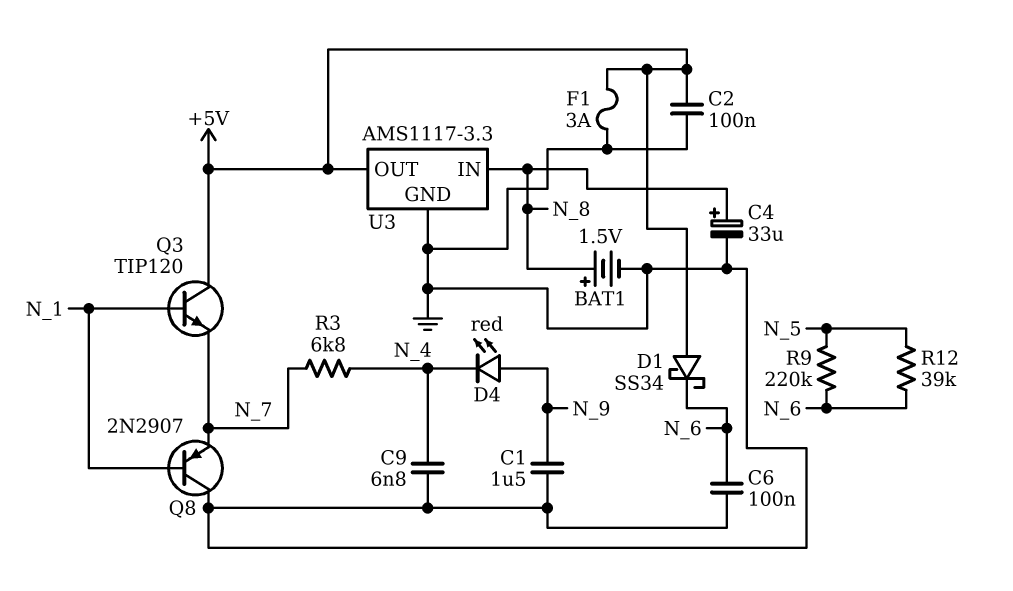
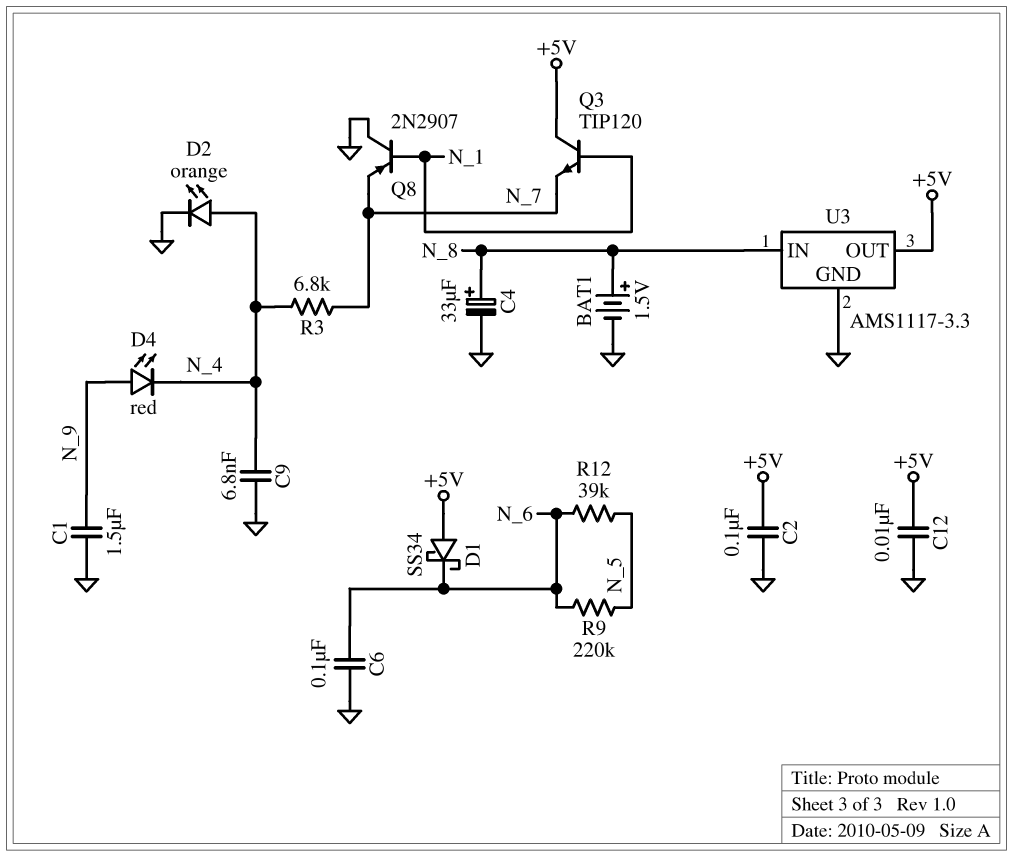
C12: none -> 10nF (+5V, GND)
D2: none -> LED orange (A N_4, K GND)
F1: 3A (+5V, GND) -> none

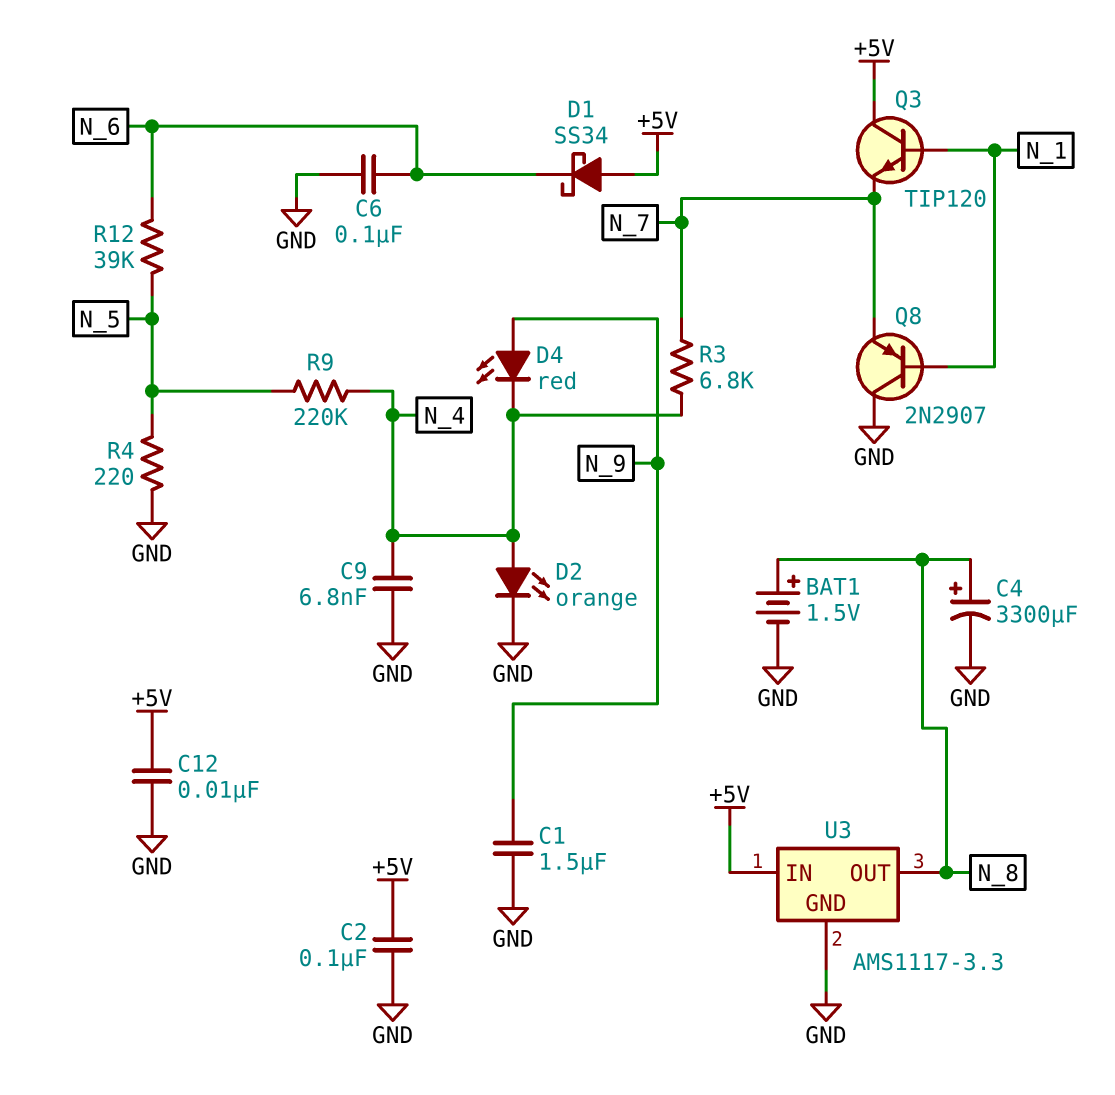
C4: 33uF (plus N_8, minus GND) -> 3300uF (plus N_8, minus GND)
R4: none -> 220 (GND, N_5)
R9: 220k (N_5, N_6) -> 220k (N_4, N_5)
U3 pin IN: N_8 -> +5V
U3 pin OUT: +5V -> N_8

